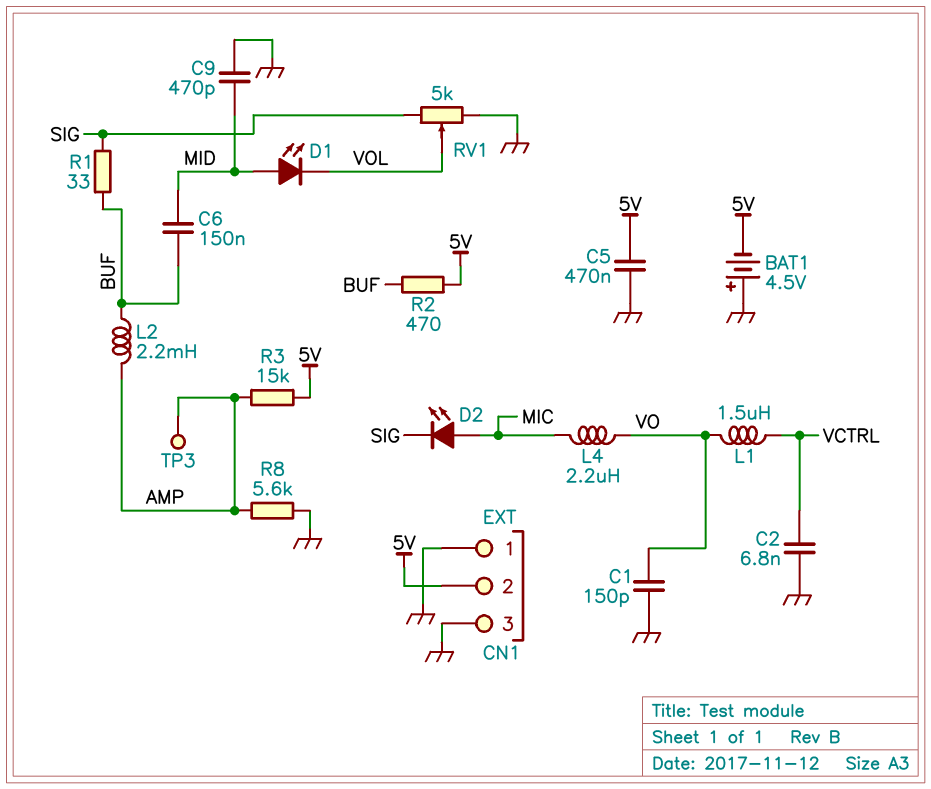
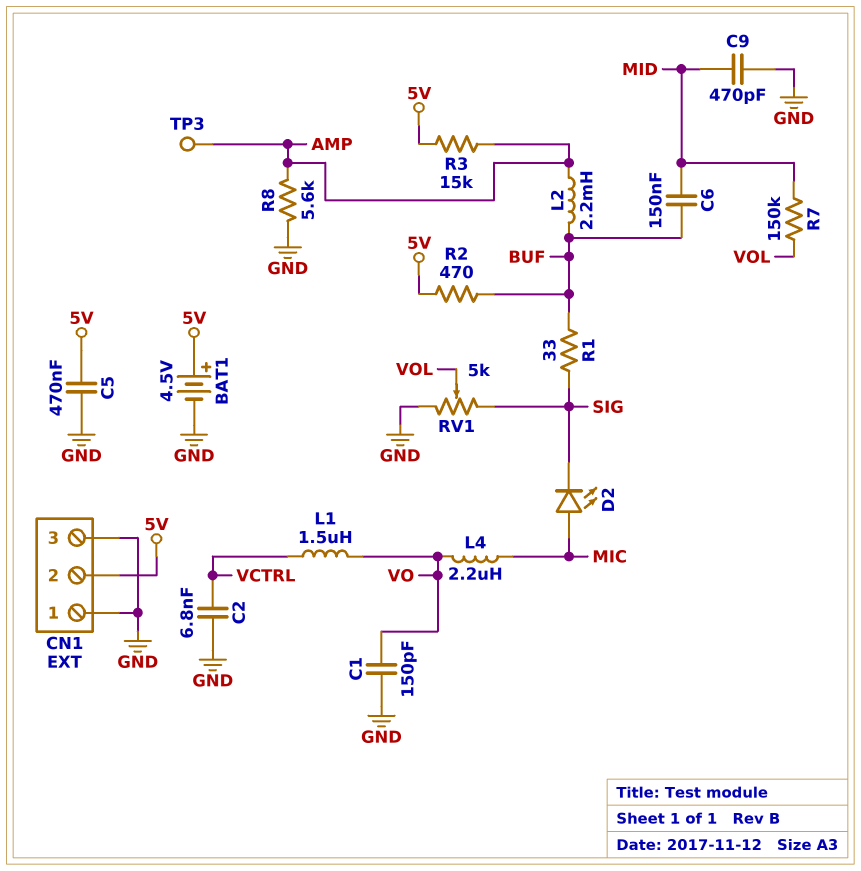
BAT1: 4.5V (plus GND, minus 5V) -> 4.5V (plus 5V, minus GND)
D1: LED (A MID, K VOL) -> none
R7: none -> 150k (MID, VOL)

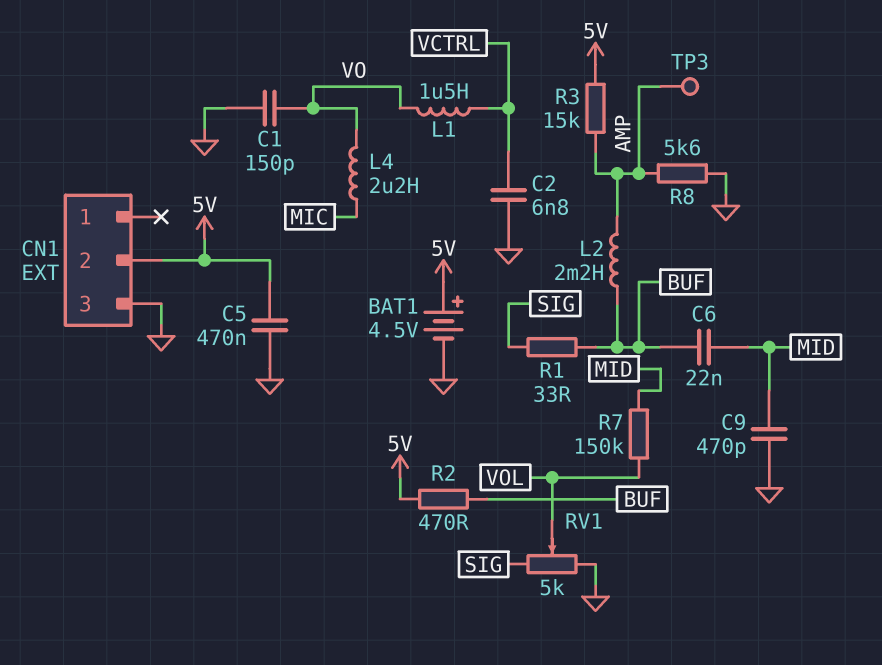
C6: 150nF (BUF, MID) -> 22nF (BUF, MID)
CN1 pin 1: GND -> none
D2: LED (A MIC, K SIG) -> none

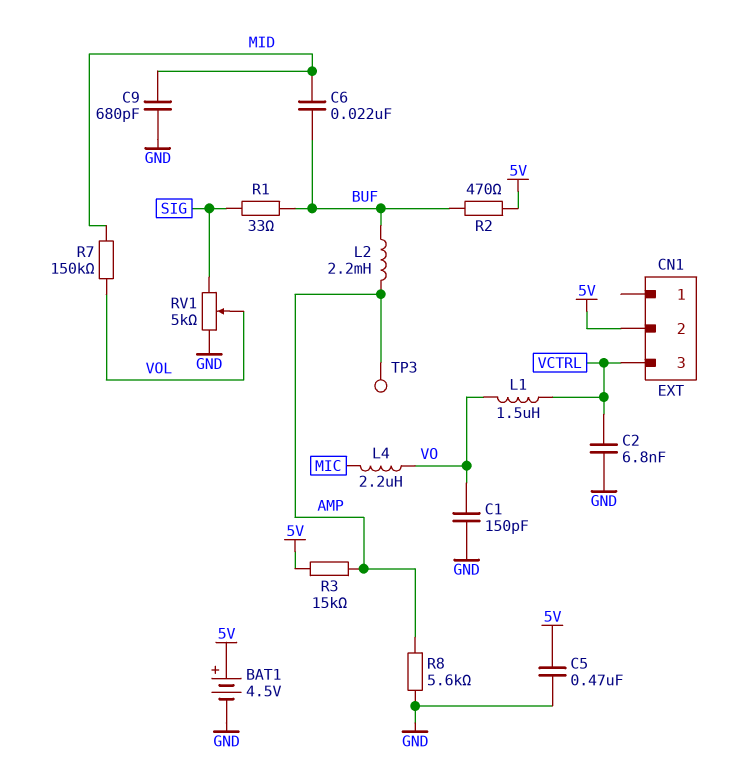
C9: 470pF (GND, MID) -> 680pF (GND, MID)
CN1 pin 3: GND -> VCTRL

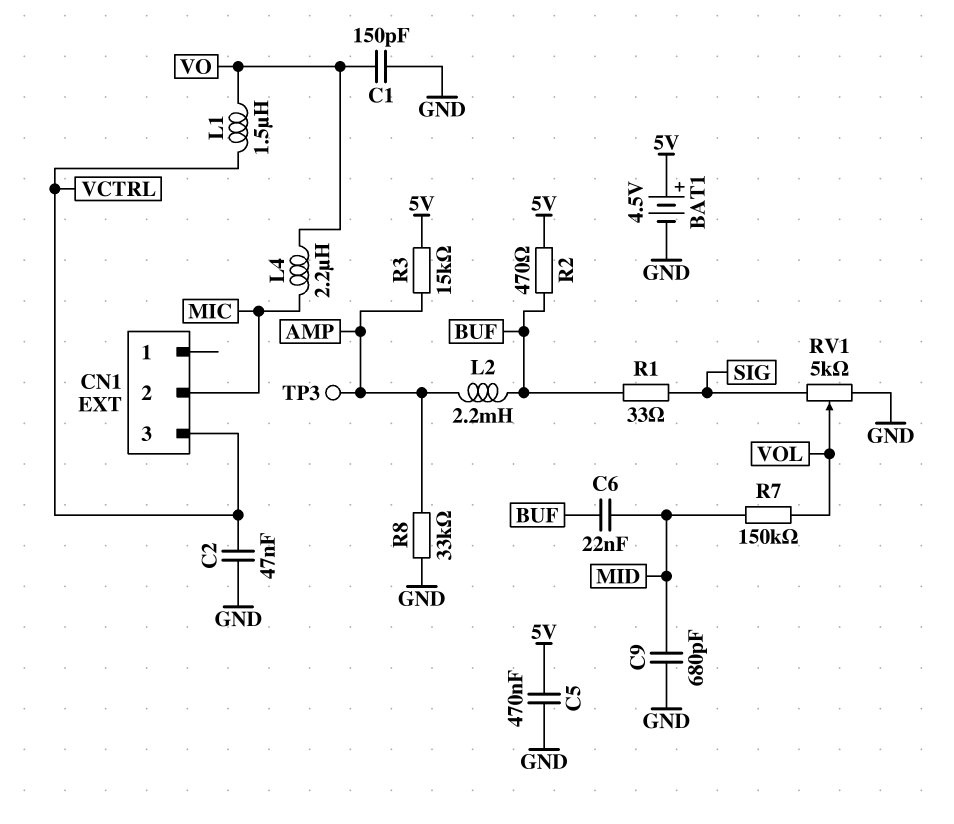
C2: 6.8nF (GND, VCTRL) -> 47nF (GND, VCTRL)
CN1 pin 2: 5V -> MIC
R8: 5.6k (AMP, GND) -> 33k (AMP, GND)

